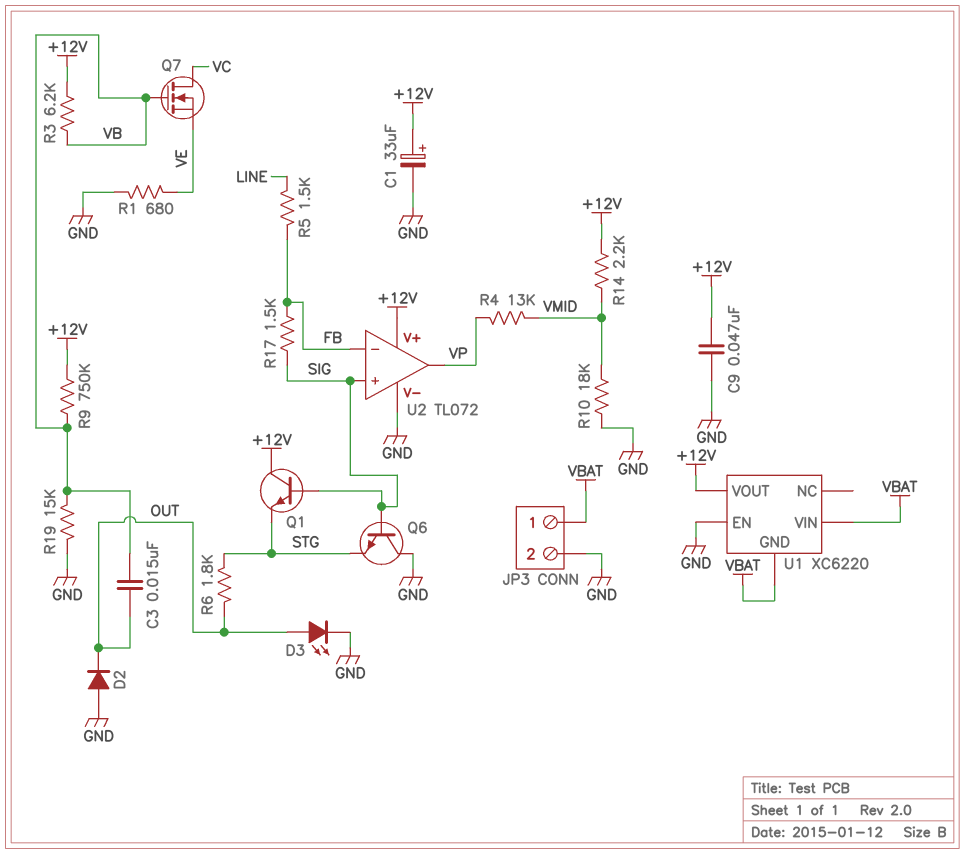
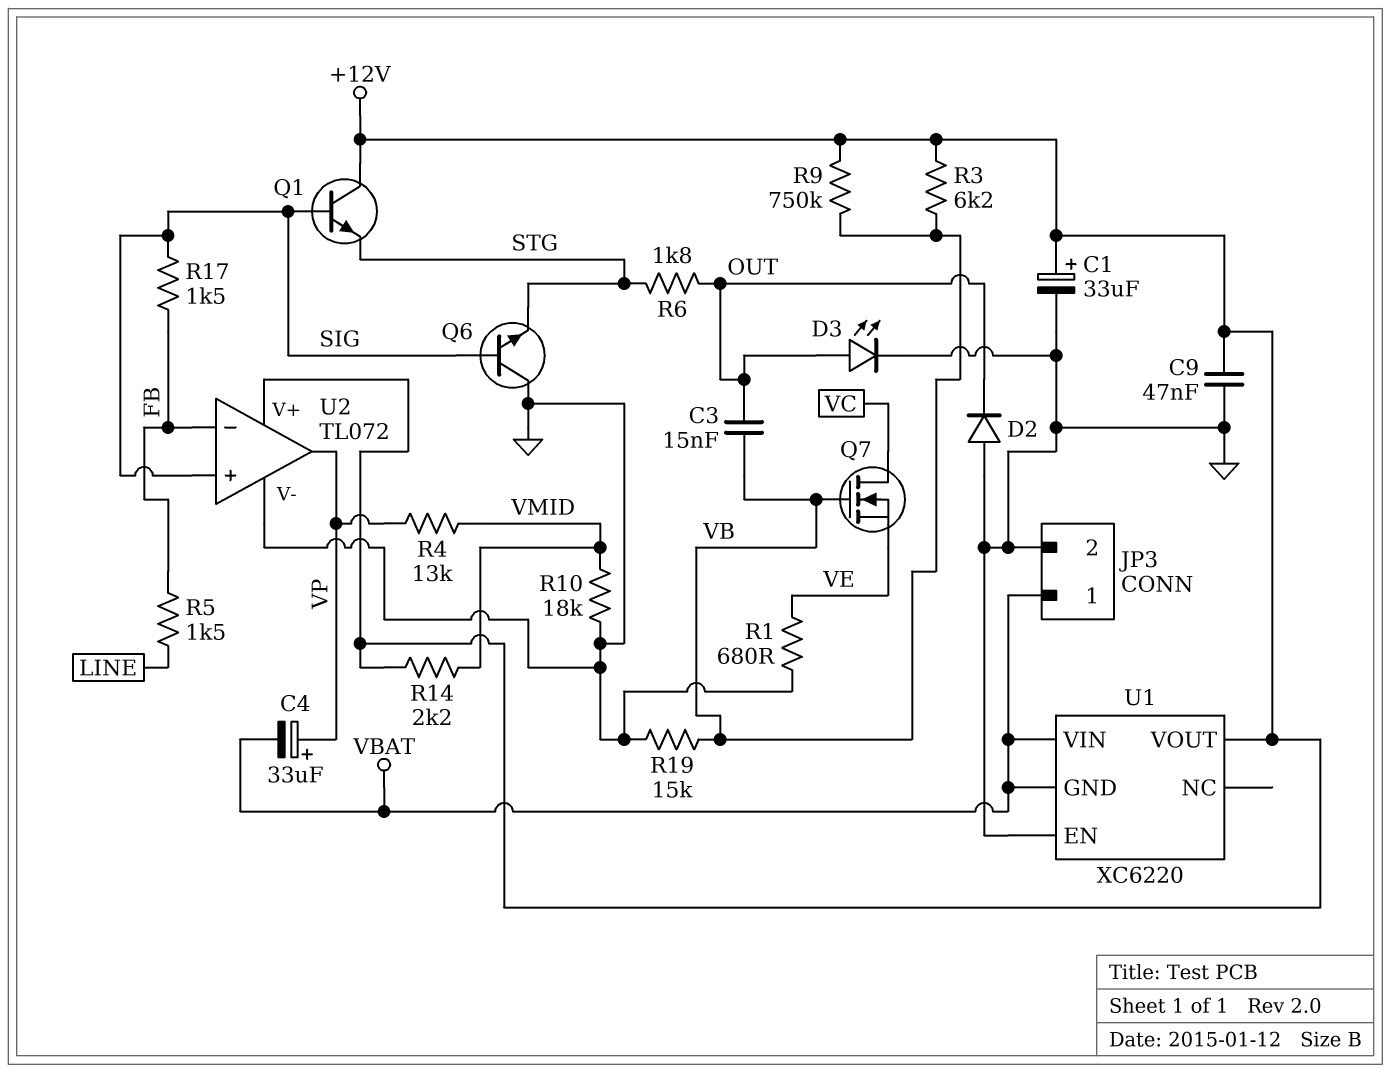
C4: none -> 33uF (plus VP, minus VBAT)

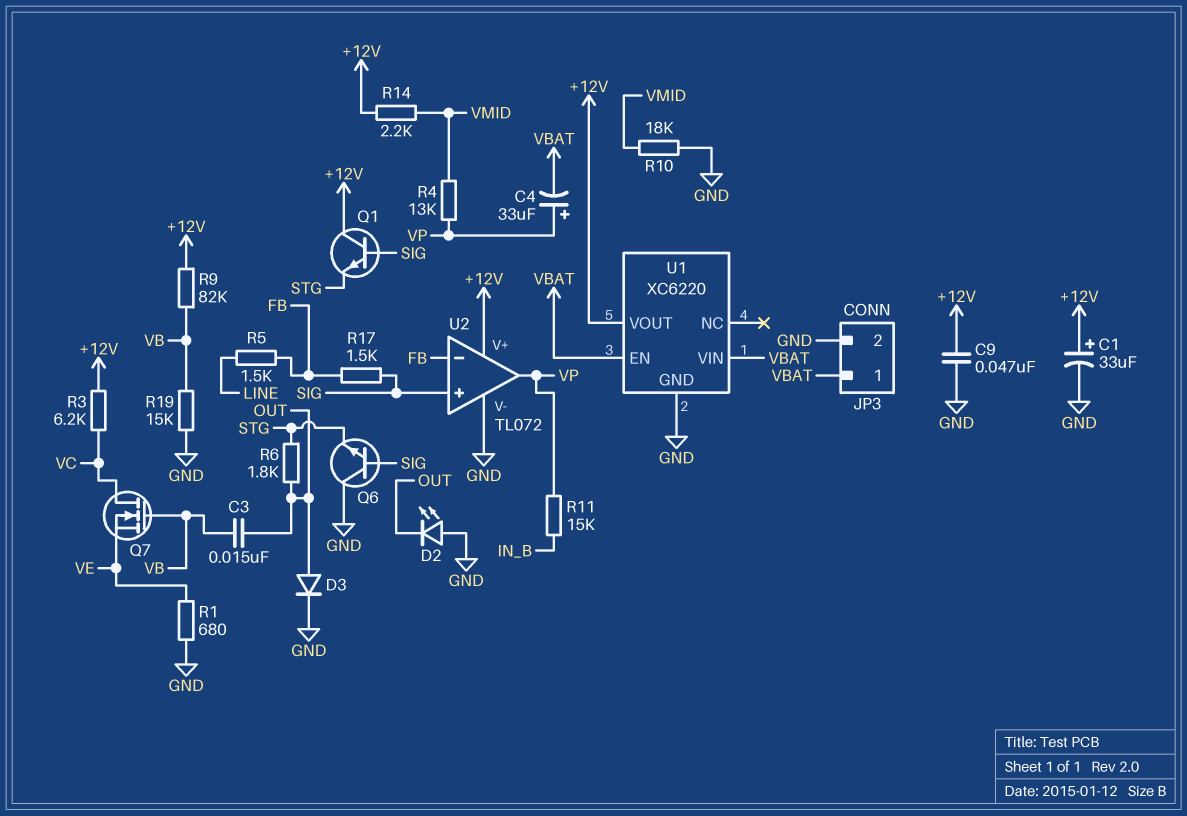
D2: diode (A GND, K OUT) -> LED (A GND, K OUT)
D3: LED (A OUT, K GND) -> diode (A OUT, K GND)
R3: 6.2k (+12V, VB) -> 6.2k (+12V, VC)
R9: 750k (+12V, VB) -> 82k (+12V, VB)
R11: none -> 15k (IN_B, VP)
U1 pin EN: GND -> VBAT
U1 pin GND: VBAT -> GND

